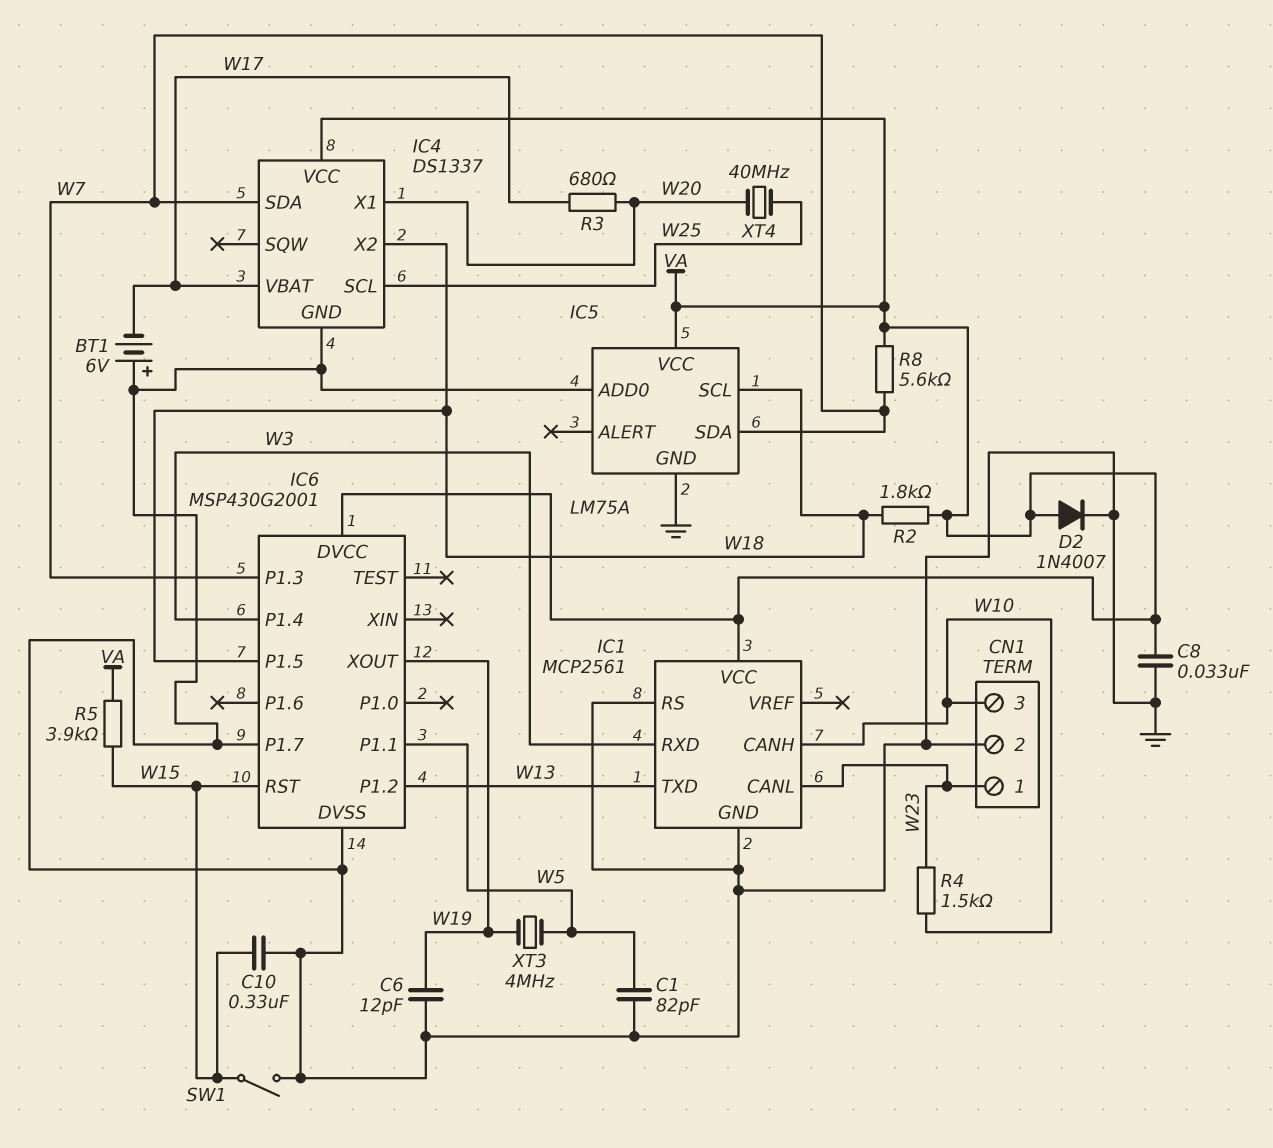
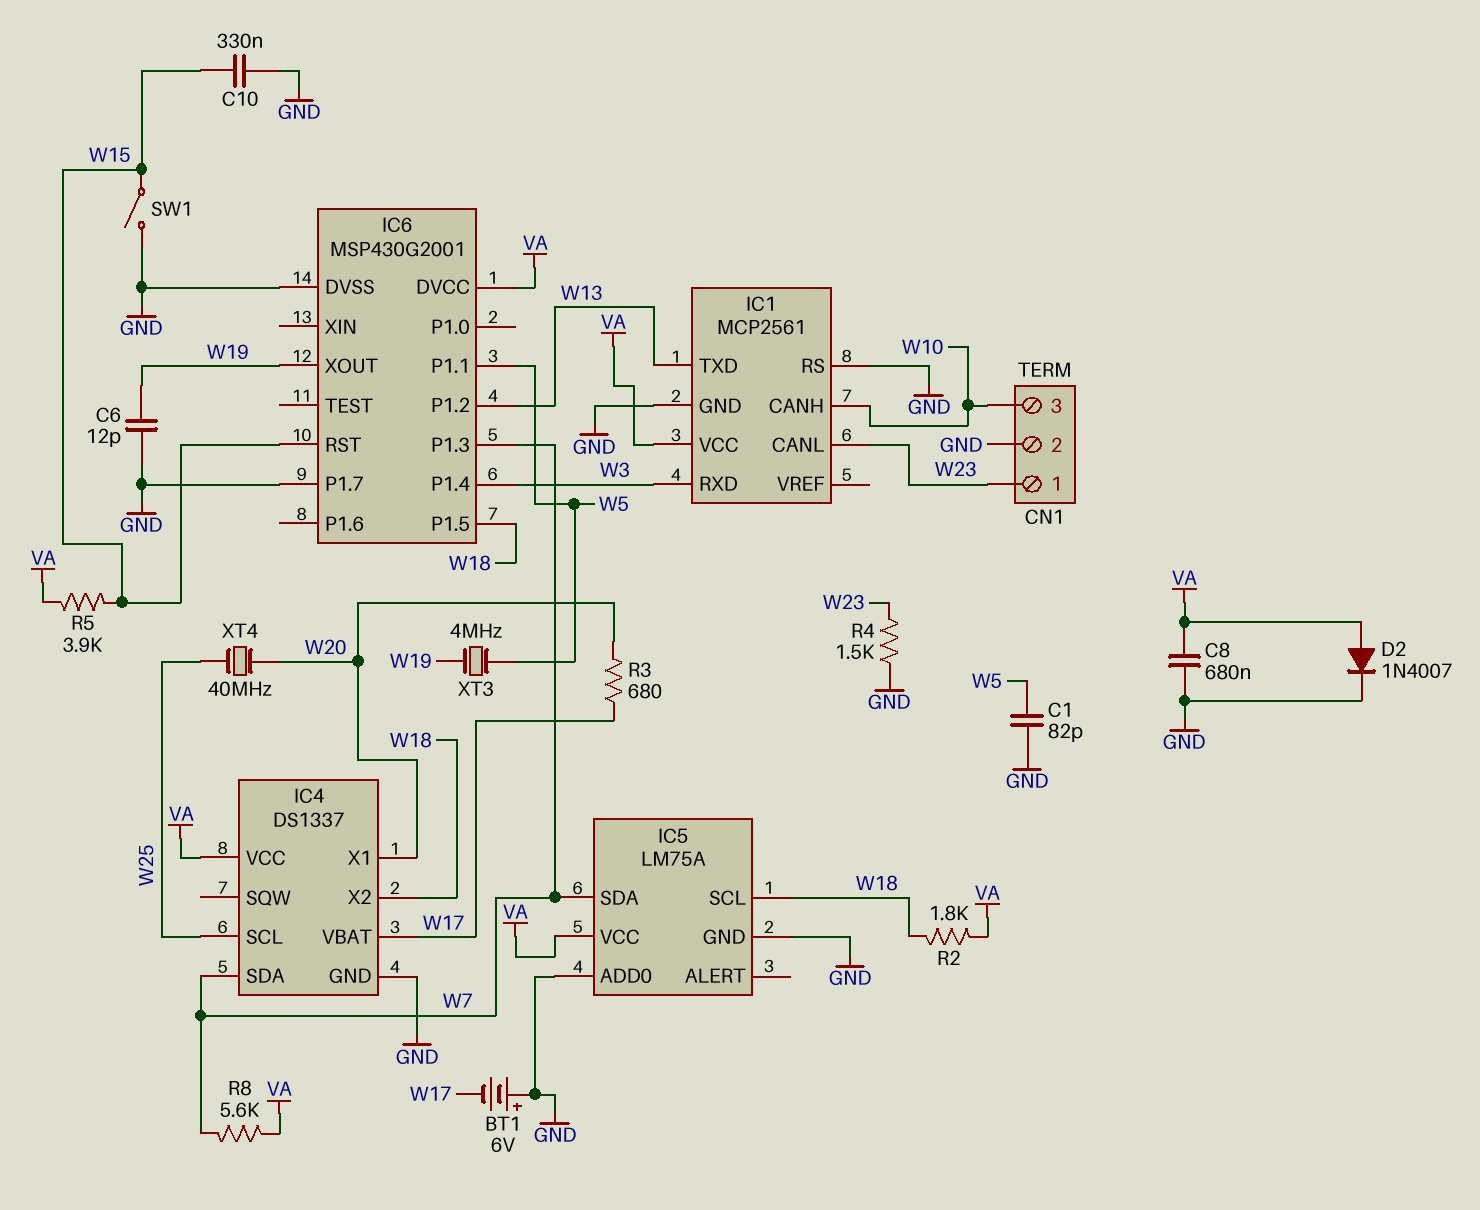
C8: 33nF (GND, VA) -> 680nF (GND, VA)
R4: 1.5k (W10, W23) -> 1.5k (GND, W23)

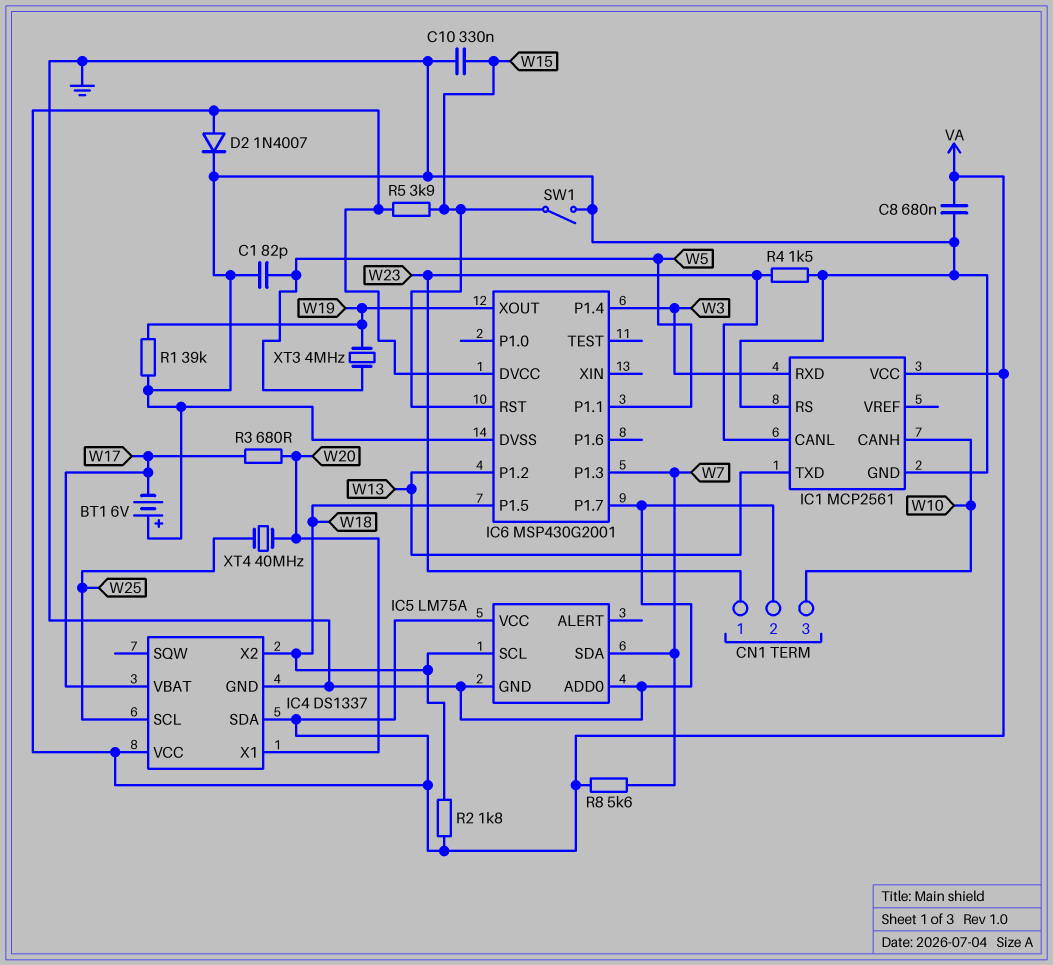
C6: 12pF (GND, W19) -> none
IC4 pin SDA: W7 -> VA
R1: none -> 39k (GND, W19)

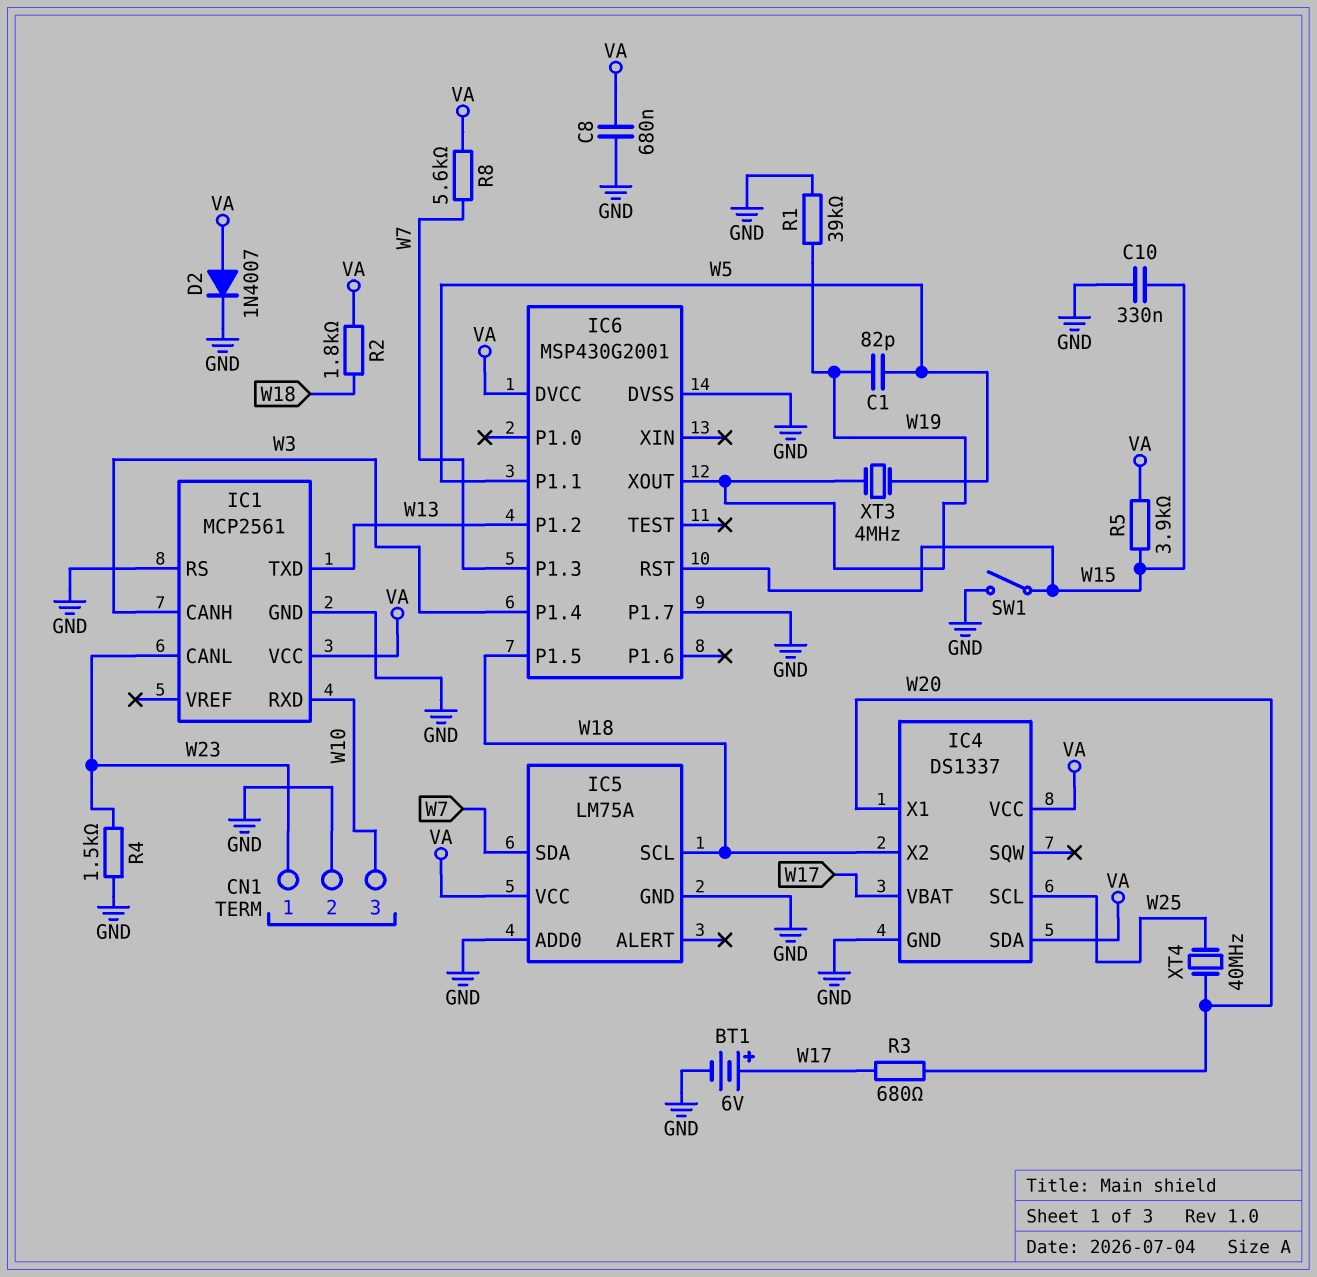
BT1: 6V (plus GND, minus W17) -> 6V (plus W17, minus GND)
C1: 82pF (GND, W5) -> 82pF (W5, W19)
IC1 pin CANH: W10 -> W3
IC1 pin RXD: W3 -> W10

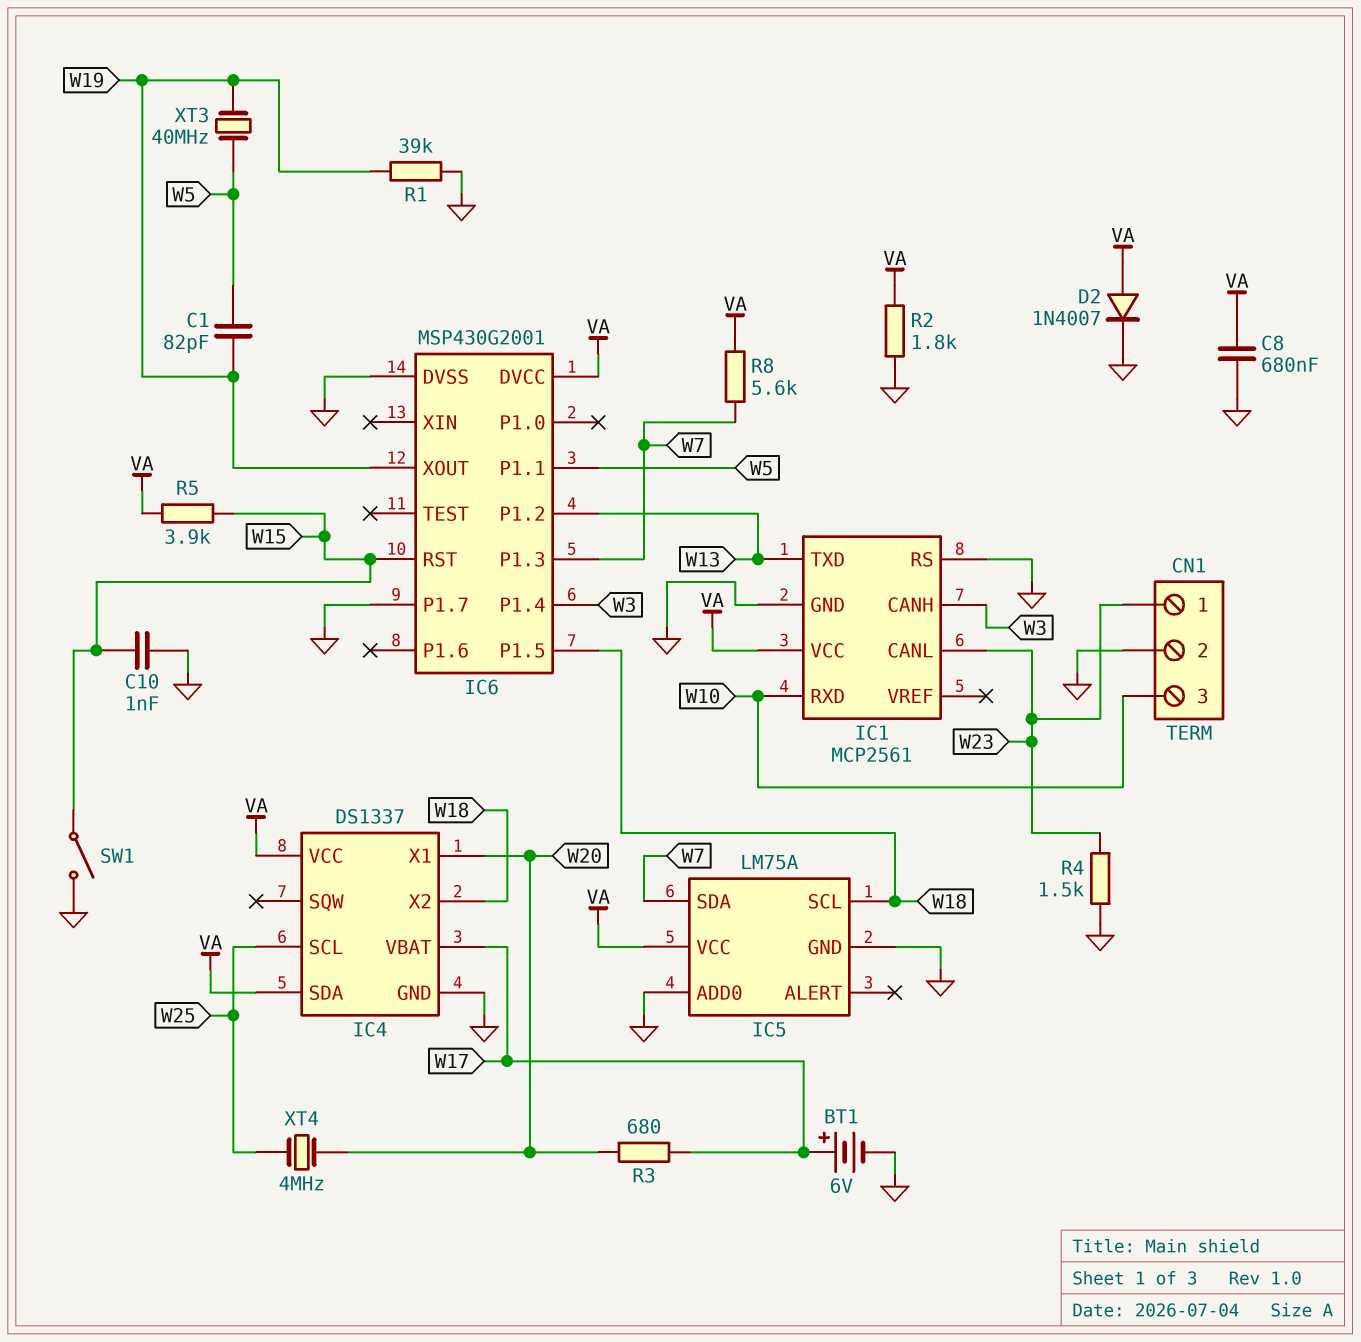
C10: 330nF (GND, W15) -> 1nF (GND, W15)
R2: 1.8k (VA, W18) -> 1.8k (GND, VA)
XT3: 4MHz (W5, W19) -> 40MHz (W5, W19)
XT4: 40MHz (W20, W25) -> 4MHz (W20, W25)

